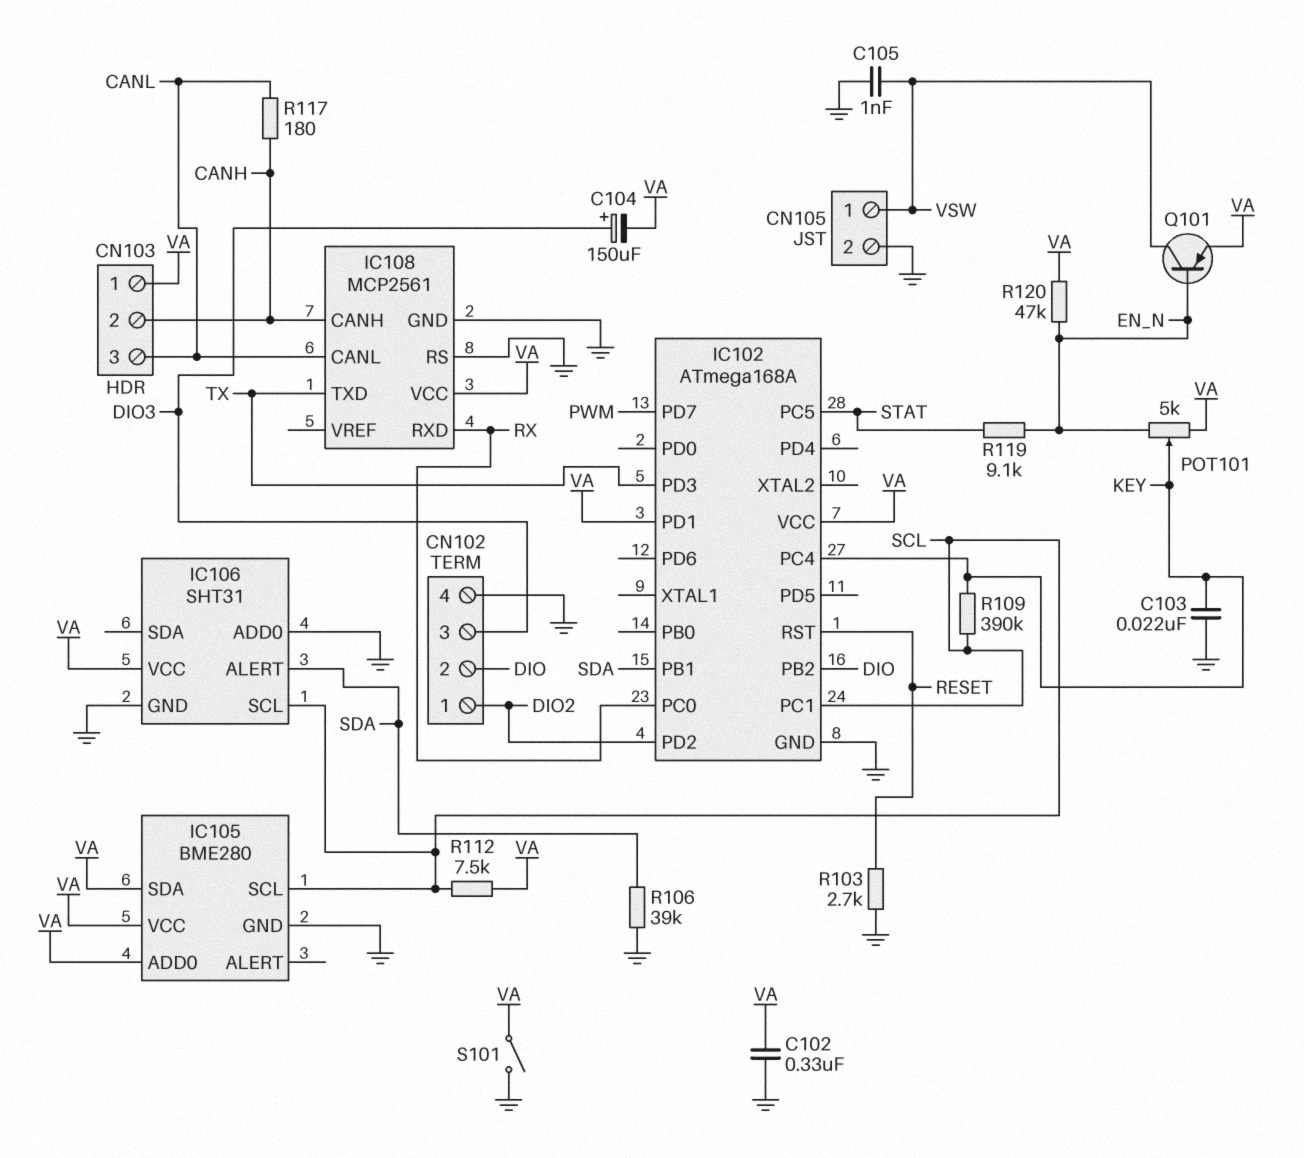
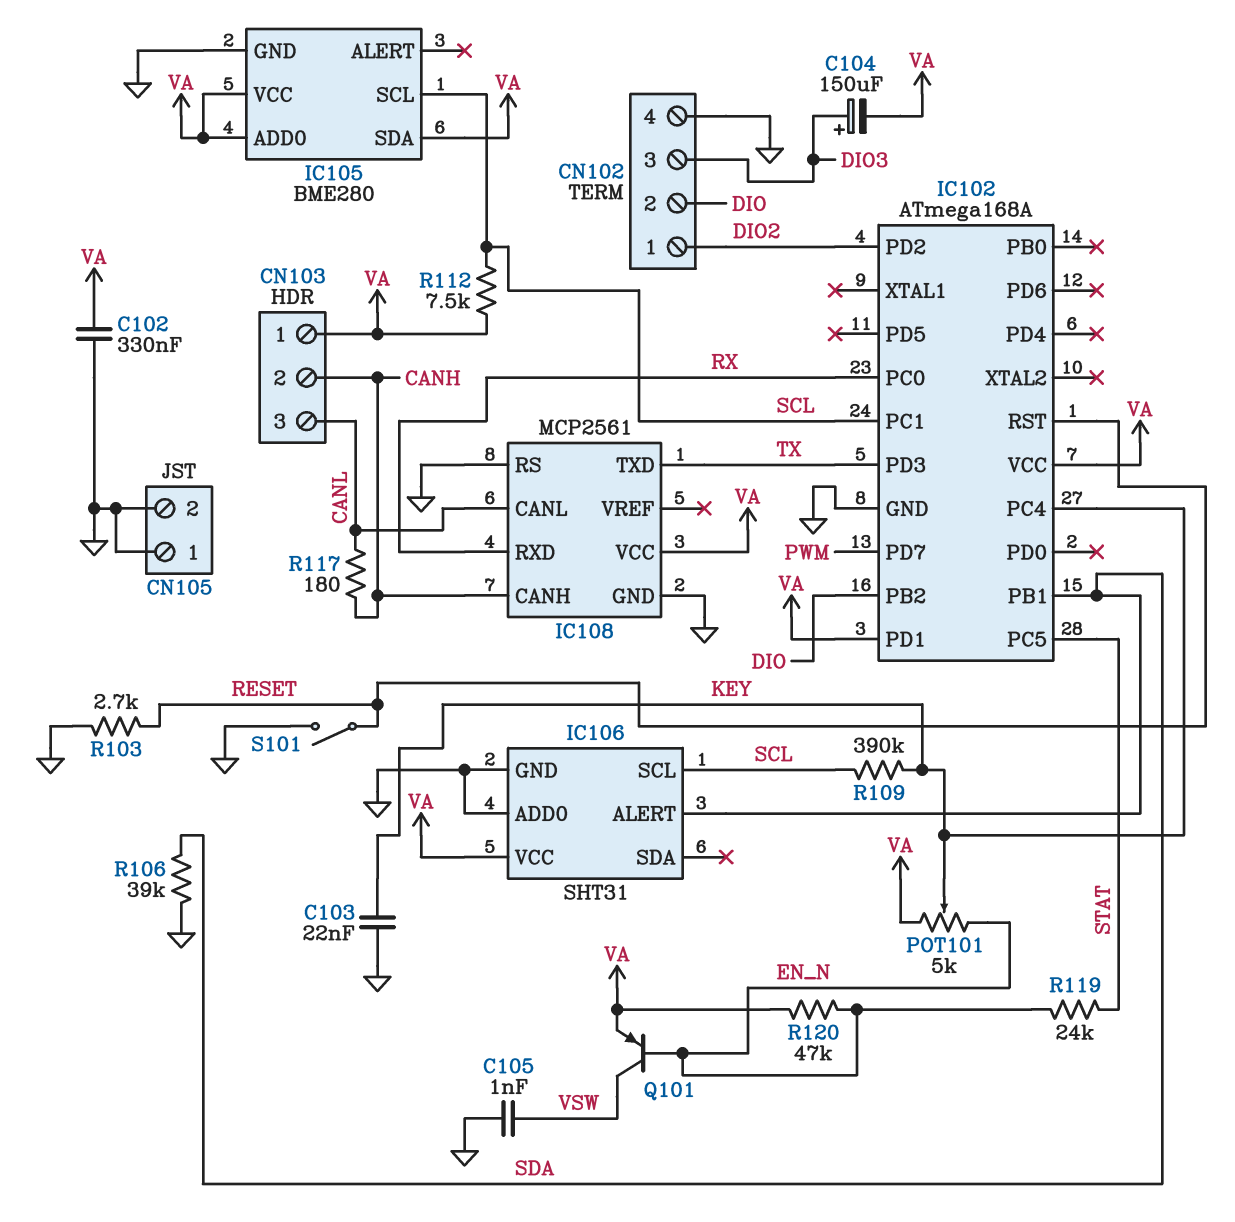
CN105 pin 1: VSW -> GND
R119: 9.1k (EN_N, STAT) -> 24k (EN_N, STAT)
S101: switch (GND, VA) -> switch (GND, RESET)

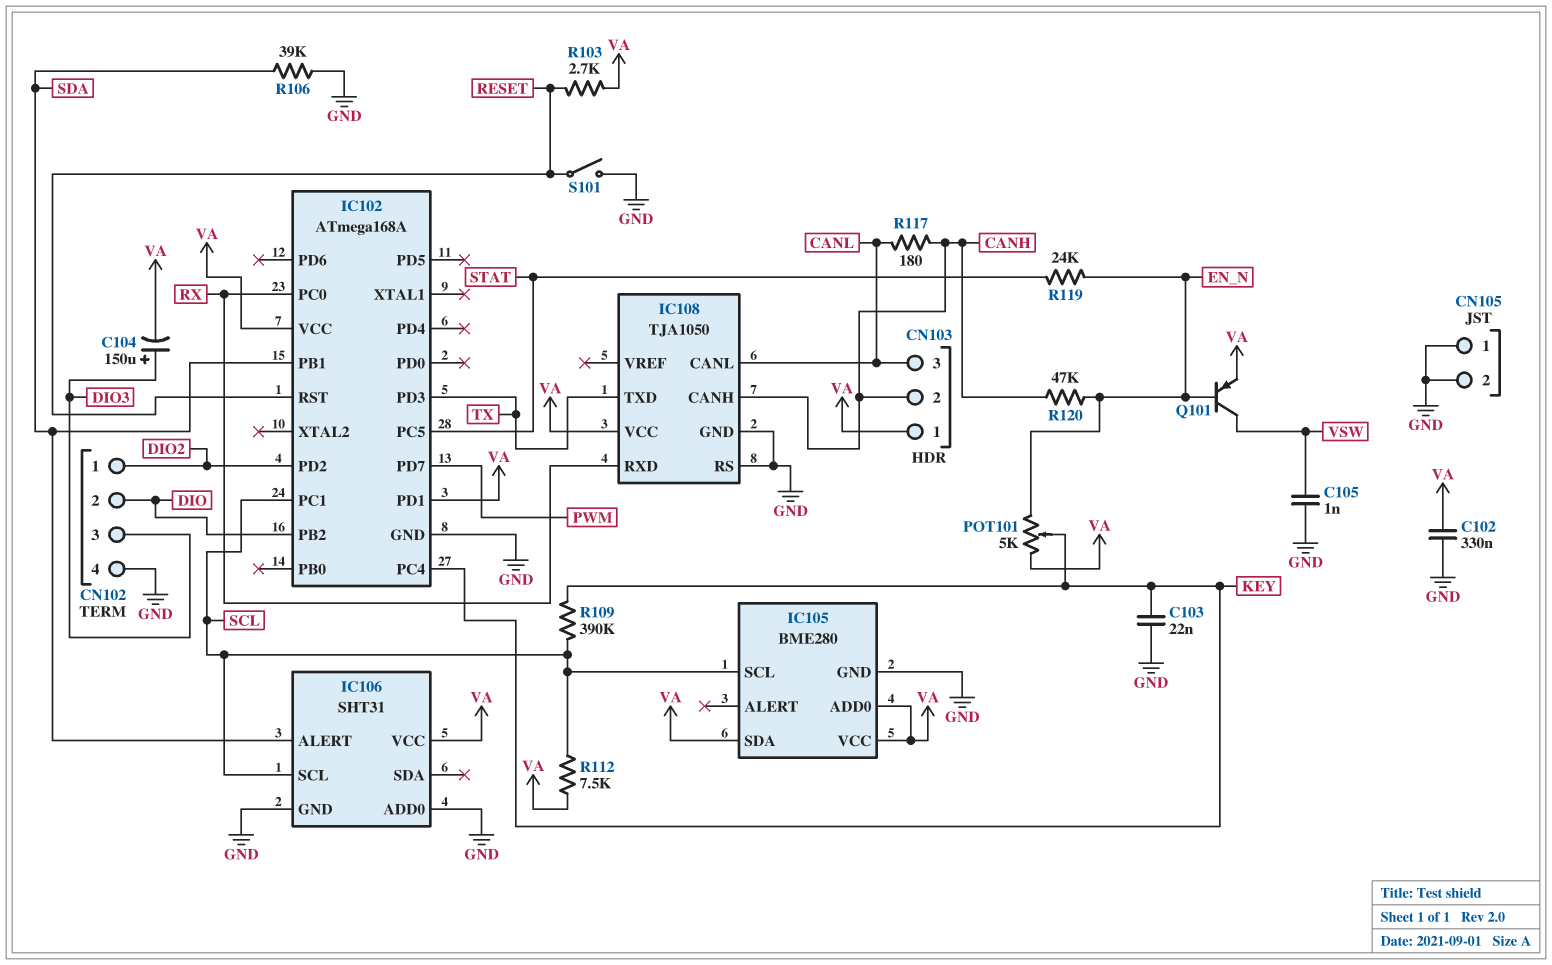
IC108: MCP2561 -> TJA1050
R103: 2.7k (GND, RESET) -> 2.7k (RESET, VA)
R120: 47k (EN_N, VA) -> 47k (CANH, EN_N)

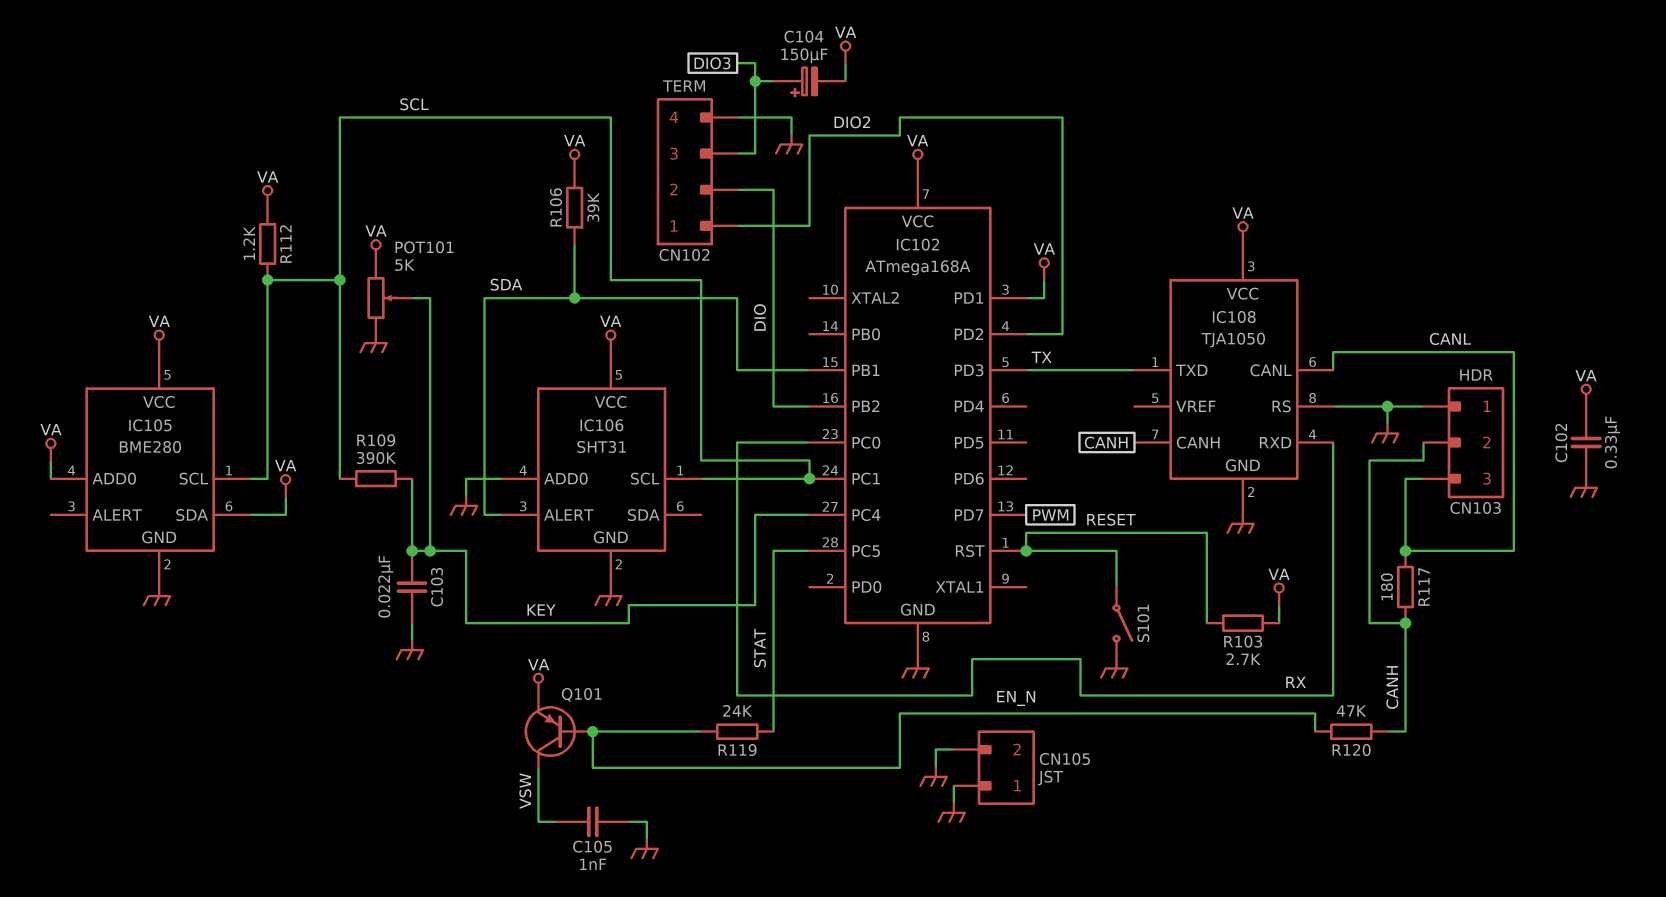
CN103 pin 1: VA -> GND
POT101: 5k (EN_N, VA, wiper KEY) -> 5k (GND, VA, wiper KEY)
R106: 39k (GND, SDA) -> 39k (SDA, VA)
R112: 7.5k (SCL, VA) -> 1.2k (SCL, VA)

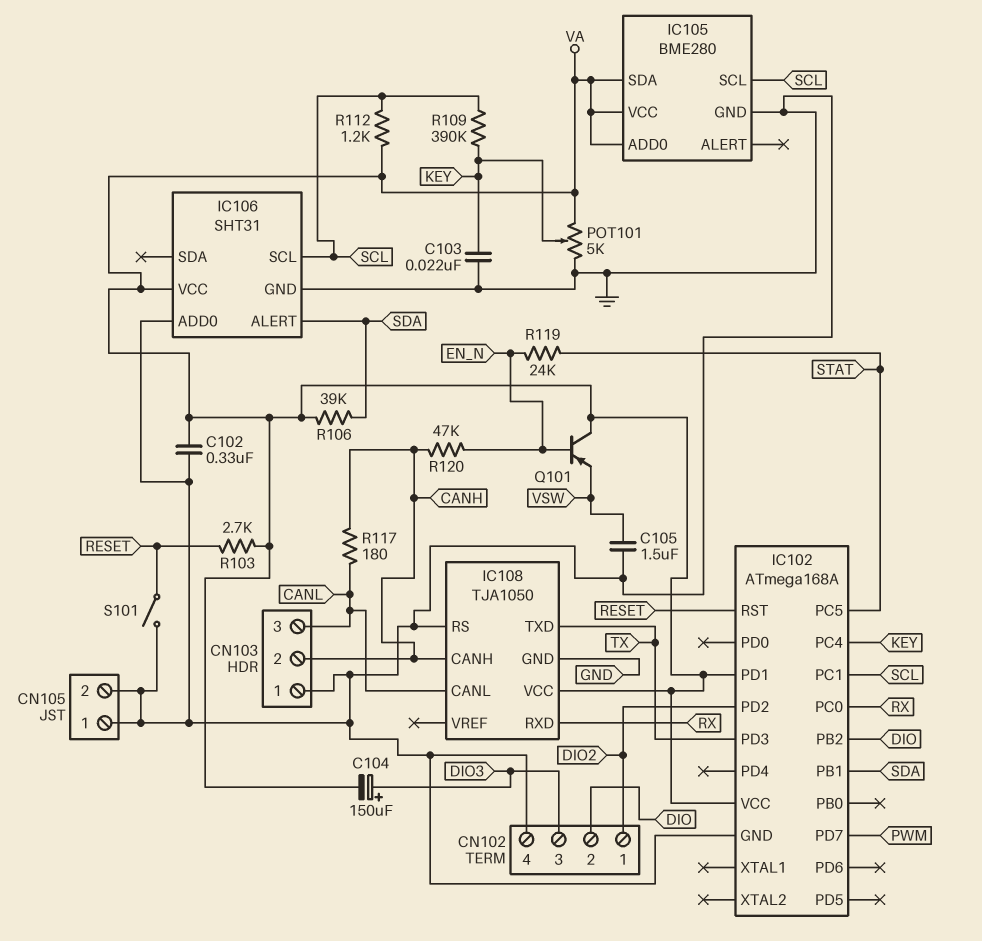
C105: 1nF (GND, VSW) -> 1.5uF (GND, VSW)
Q101: PNP (B EN_N, C VSW, E VA) -> PNP (B EN_N, C VA, E VSW)

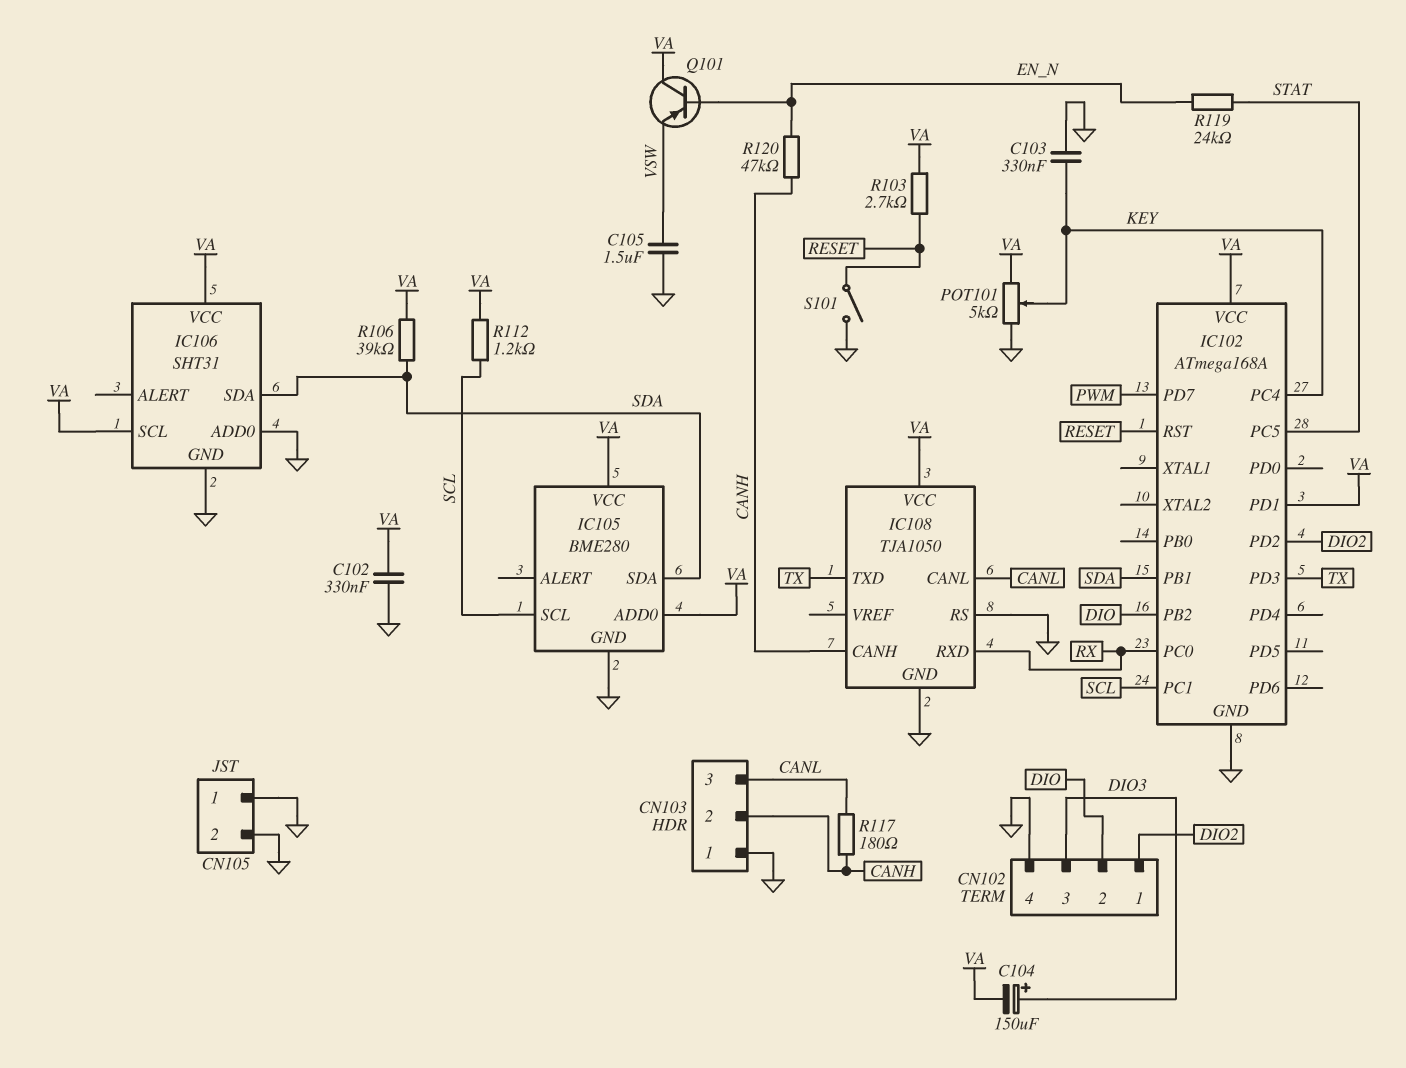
C103: 22nF (GND, KEY) -> 330nF (GND, KEY)
IC105 pin SDA: VA -> SDA
IC106 pin ALERT: SDA -> none
IC106 pin SCL: SCL -> VA
IC106 pin SDA: none -> SDA
R109: 390k (KEY, SCL) -> none

